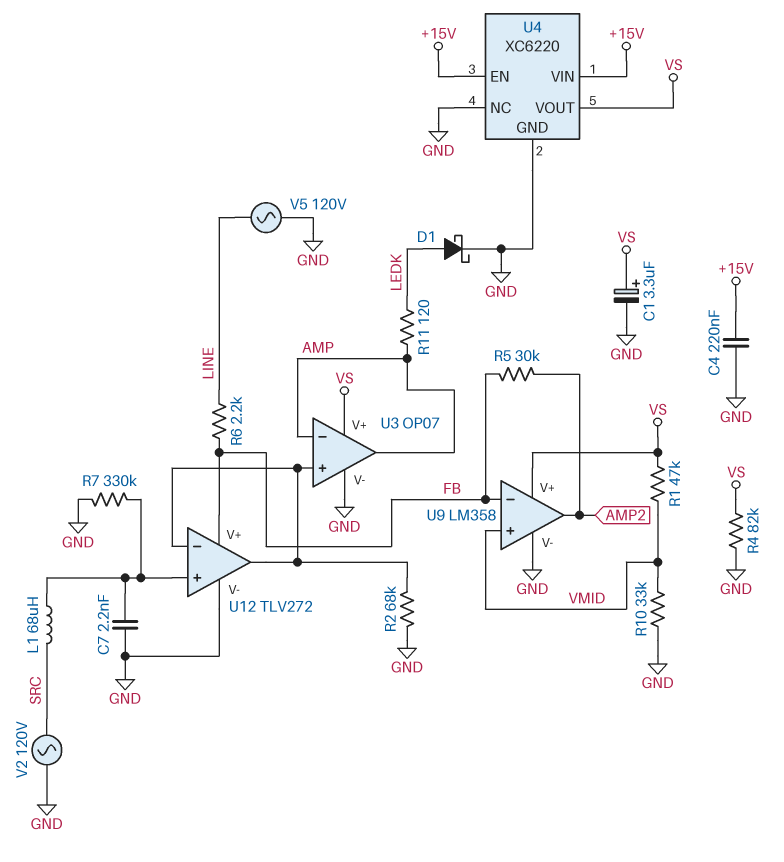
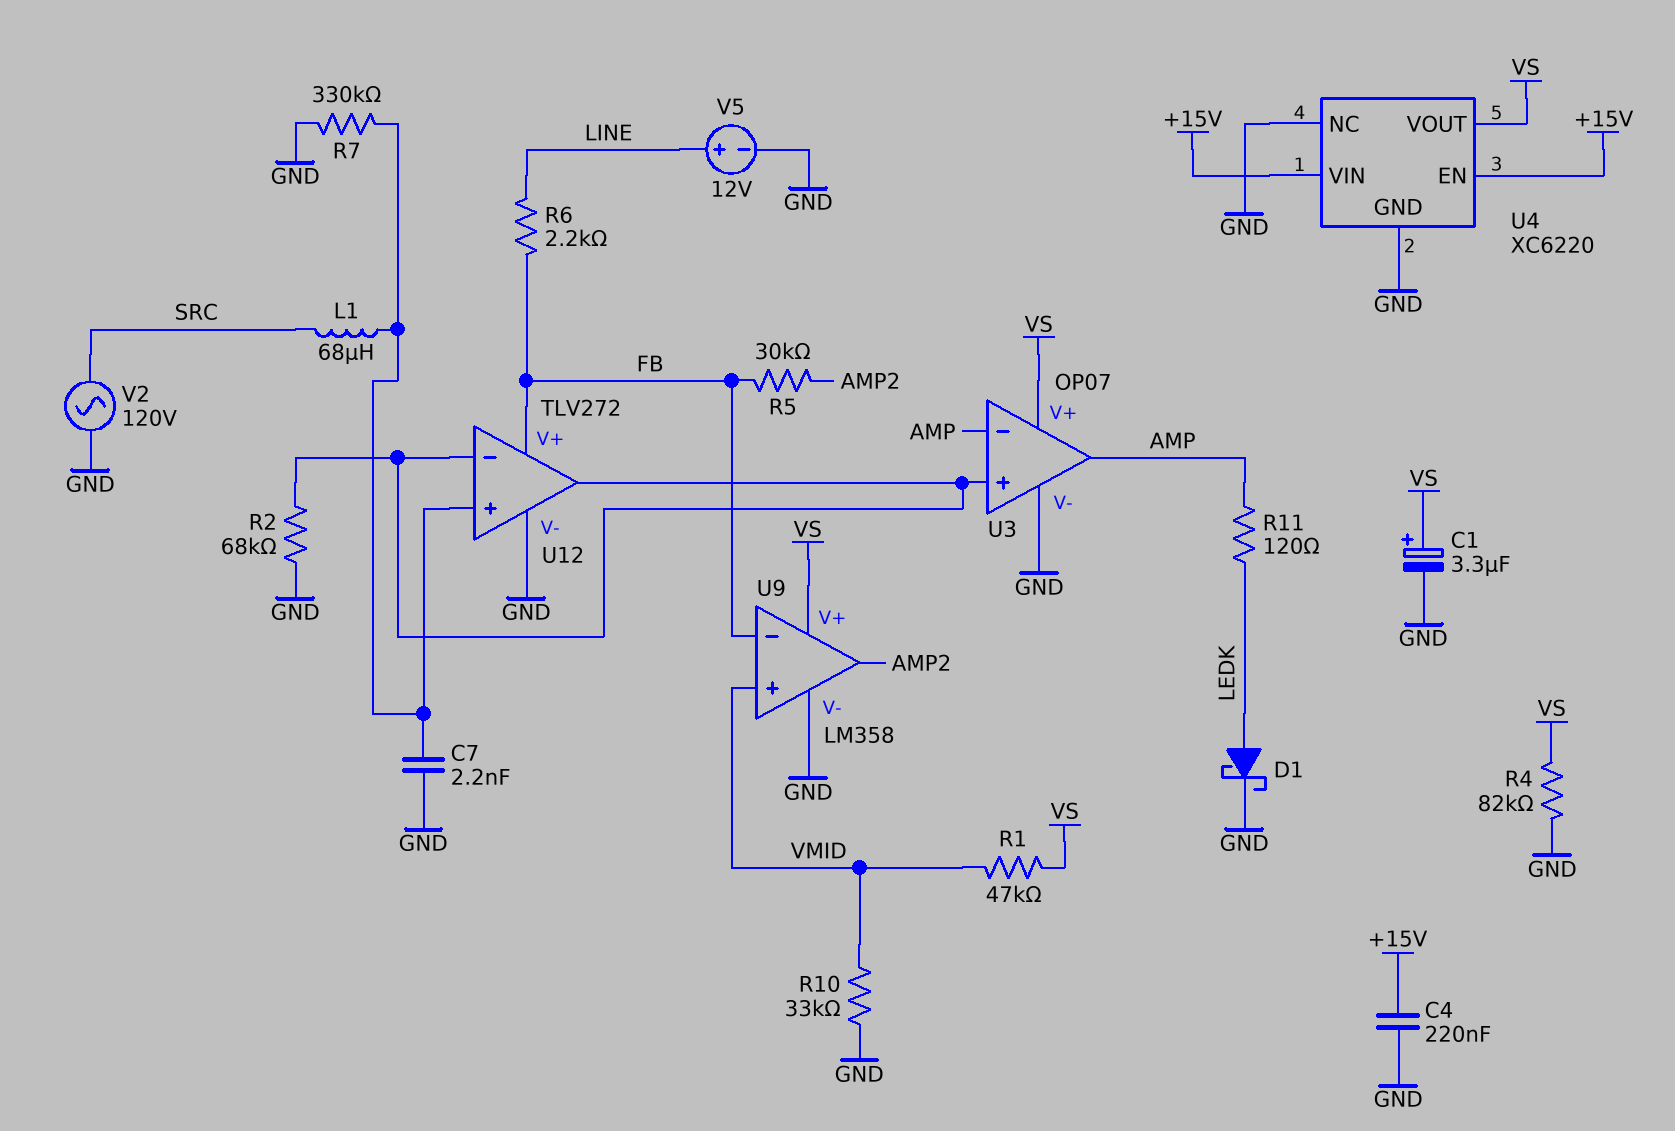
V5: AC 120V (GND, LINE) -> 12V (plus LINE, minus GND)

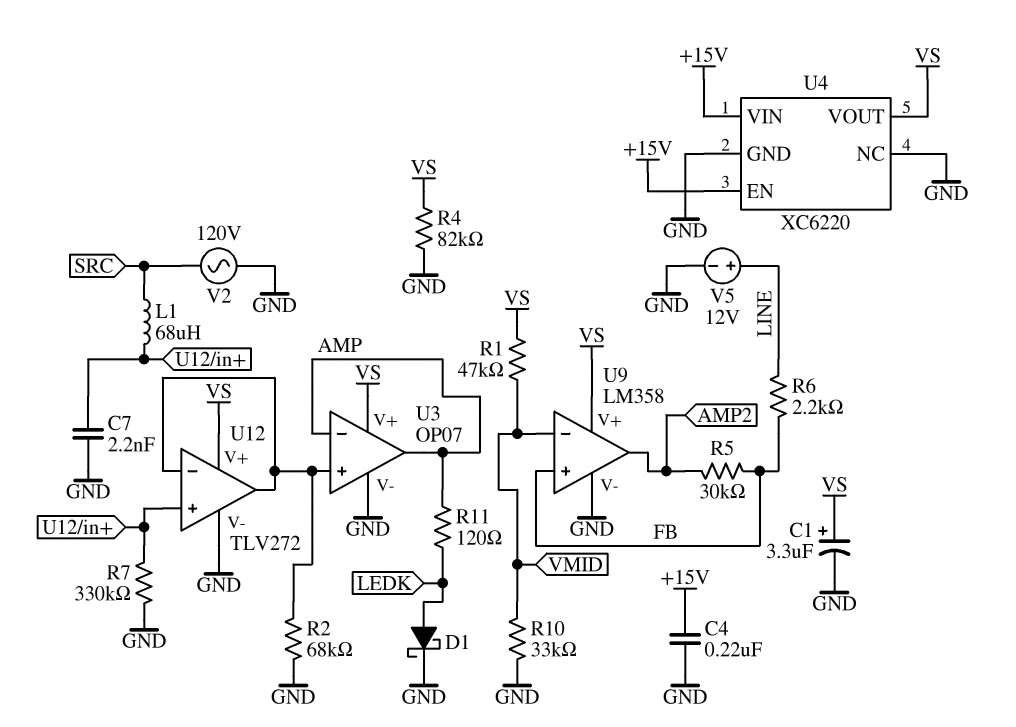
U9 pin in+: VMID -> FB
U9 pin in-: FB -> VMID
U12 pin V+: FB -> VS

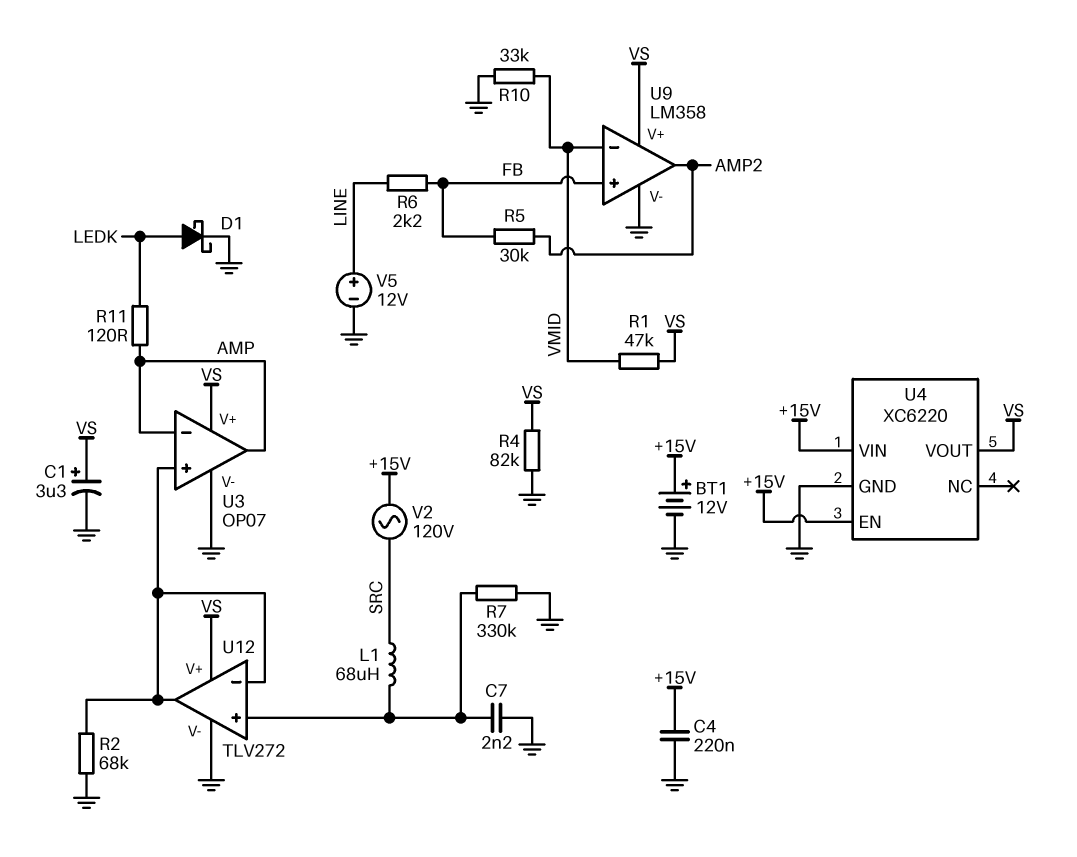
BT1: none -> 12V (plus +15V, minus GND)
U4 pin NC: GND -> none
V2: AC 120V (GND, SRC) -> AC 120V (+15V, SRC)

